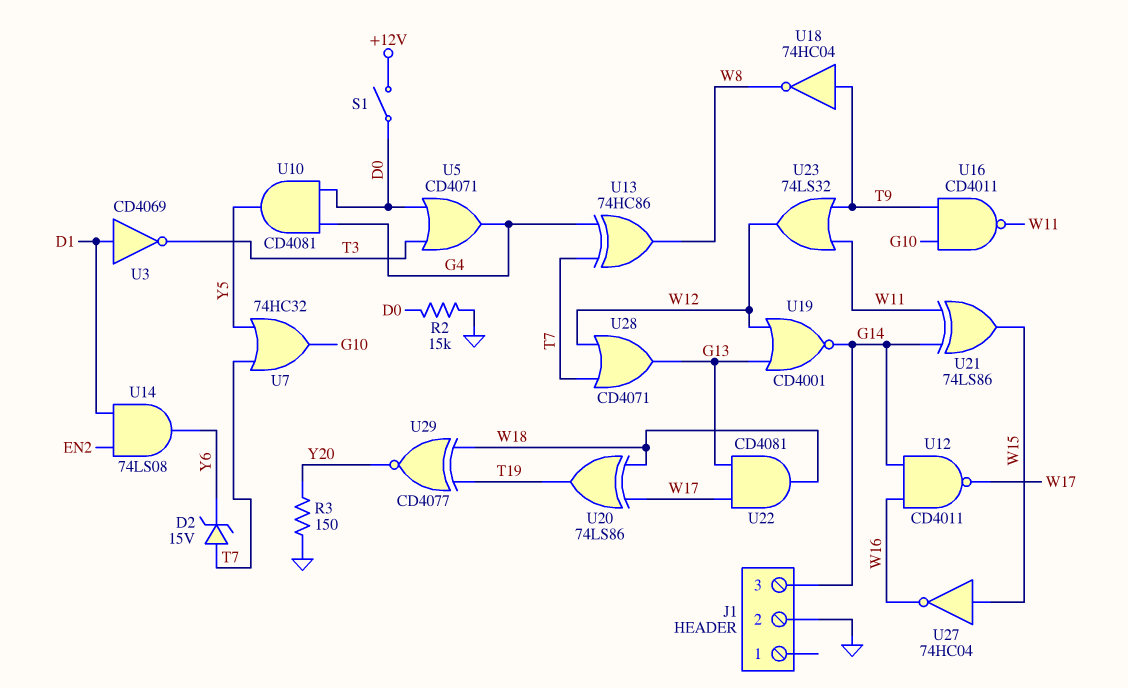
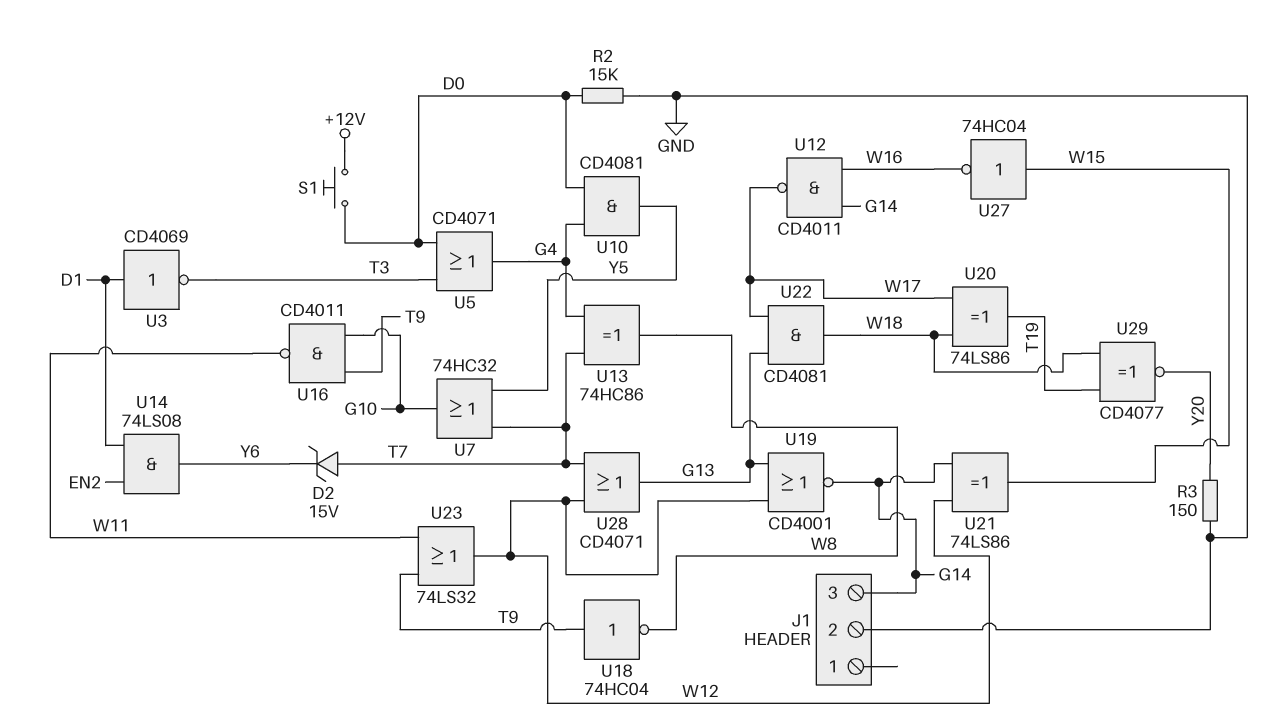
S1: switch (+12V, D0) -> button (+12V, D0)
U21: XOR 74LS86 (in G14, in W11, out W15) -> XOR 74LS86 (in G14, in W12, out W15)

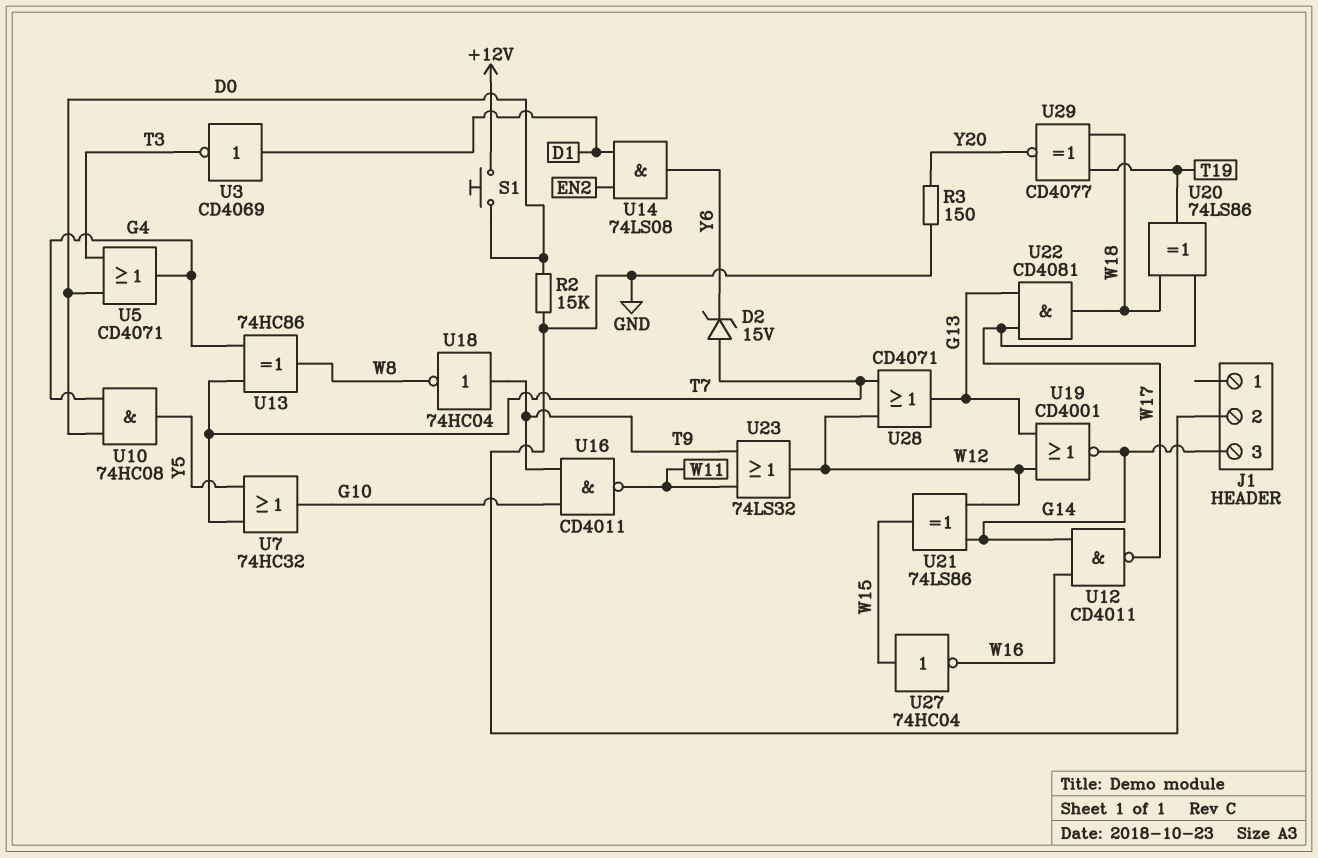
U10: AND CD4081 (in D0, in G4, out Y5) -> AND 74HC08 (in D0, in G4, out Y5)

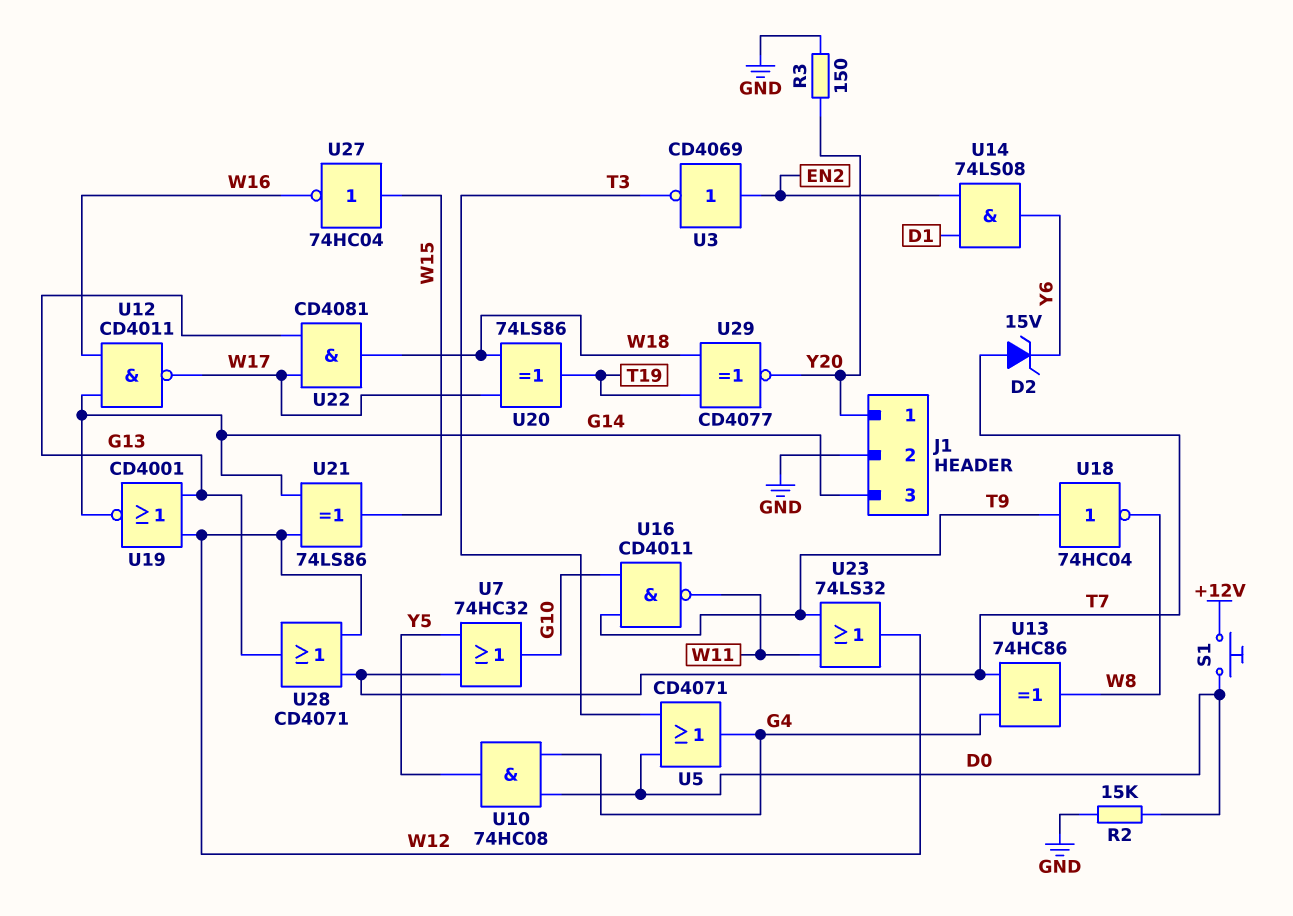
J1 pin 1: none -> Y20
U3: NOT CD4069 (in D1, out T3) -> NOT CD4069 (in EN2, out T3)

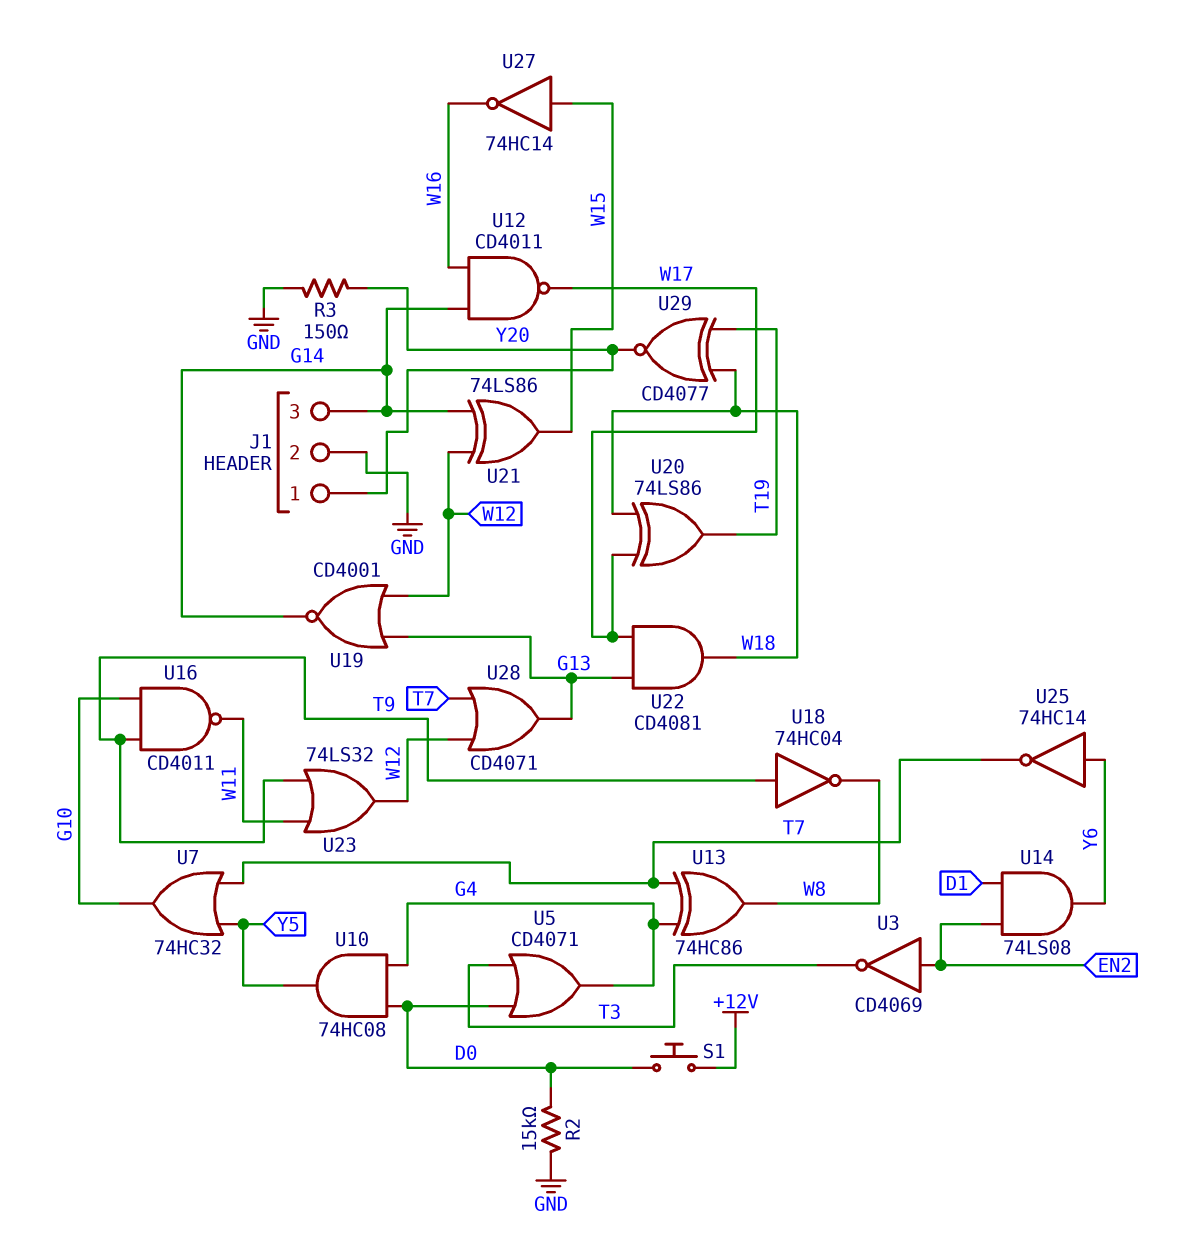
D2: zener 15V (A T7, K Y6) -> none
U25: none -> NOT 74HC14 (in Y6, out T7)
U27: NOT 74HC04 (in W15, out W16) -> NOT 74HC14 (in W15, out W16)

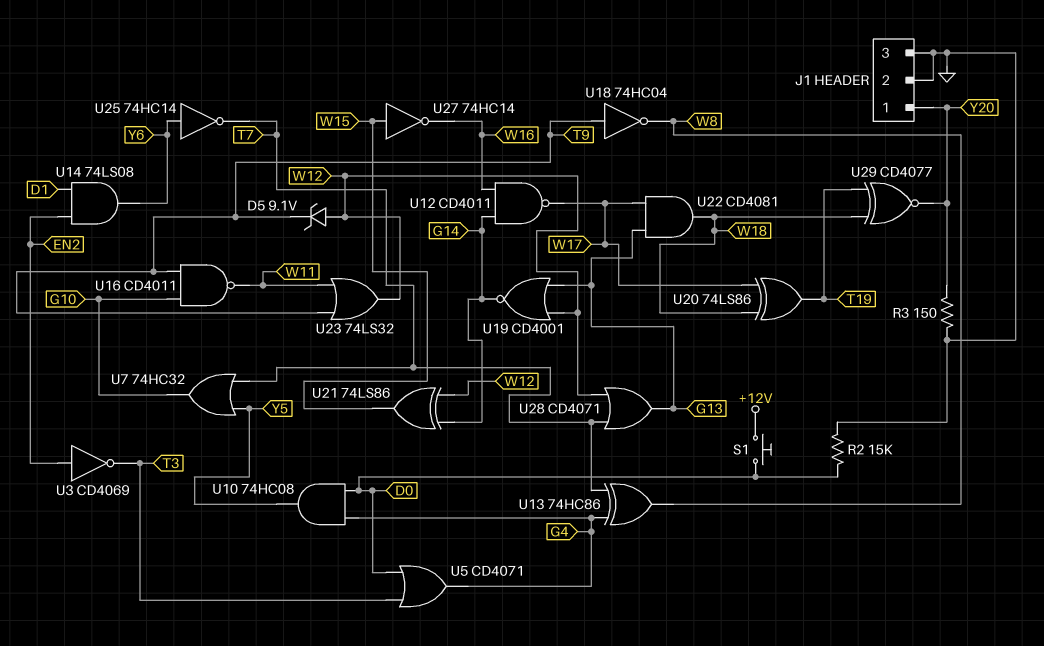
D5: none -> zener 9.1V (A W12, K T9)
J1 pin 3: G14 -> GND

